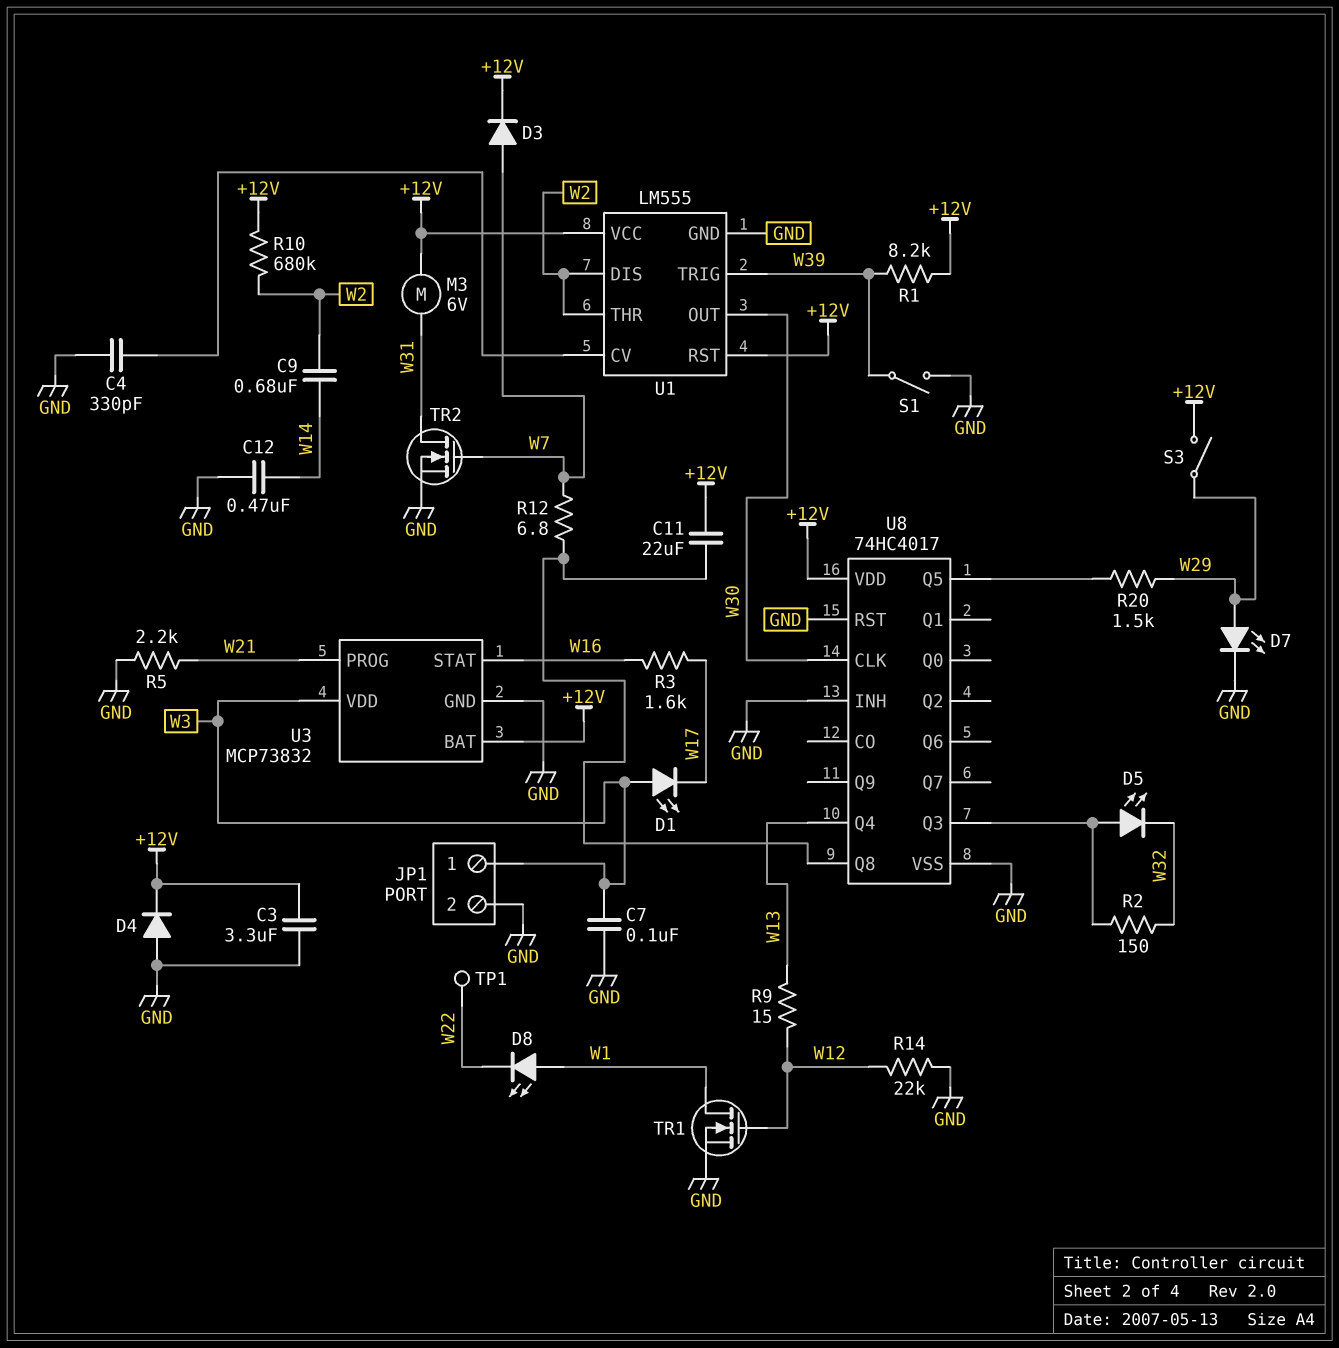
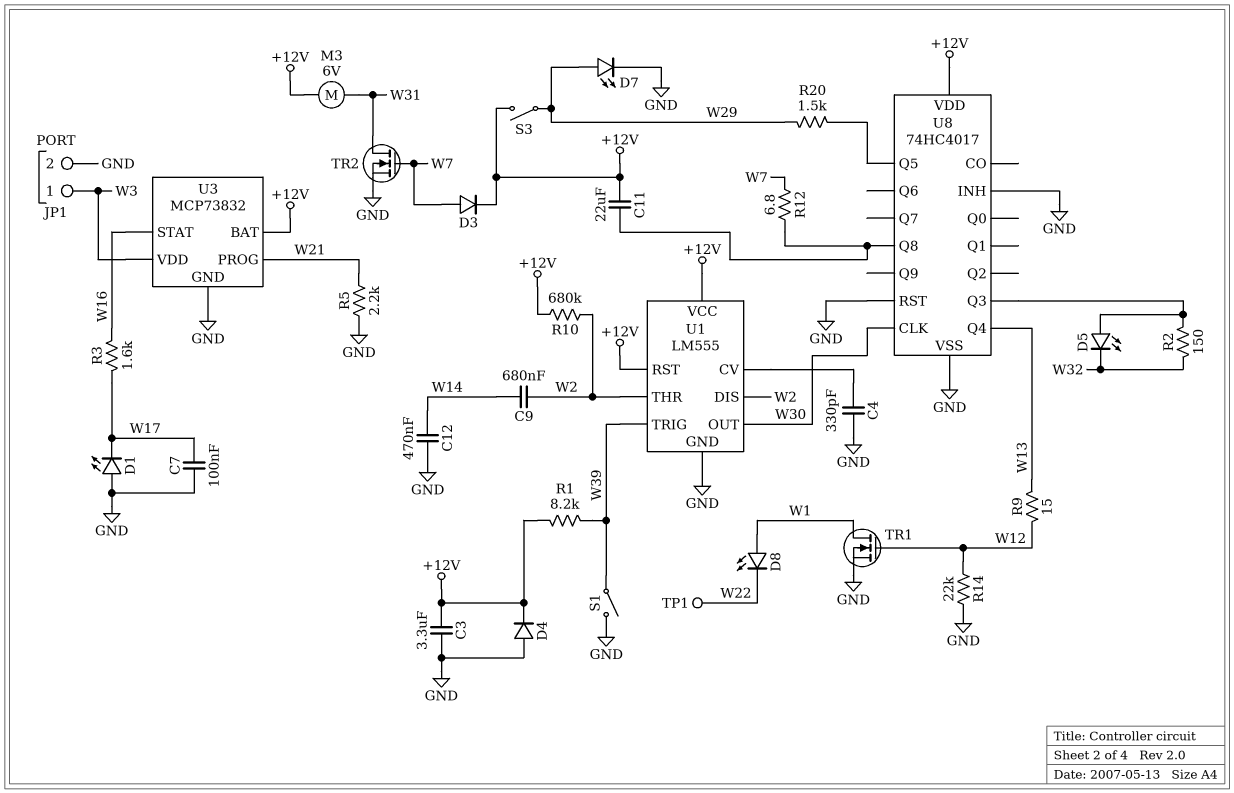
C7: 100nF (GND, W3) -> 100nF (GND, W17)
D1: LED (A W3, K W17) -> LED (A GND, K W17)

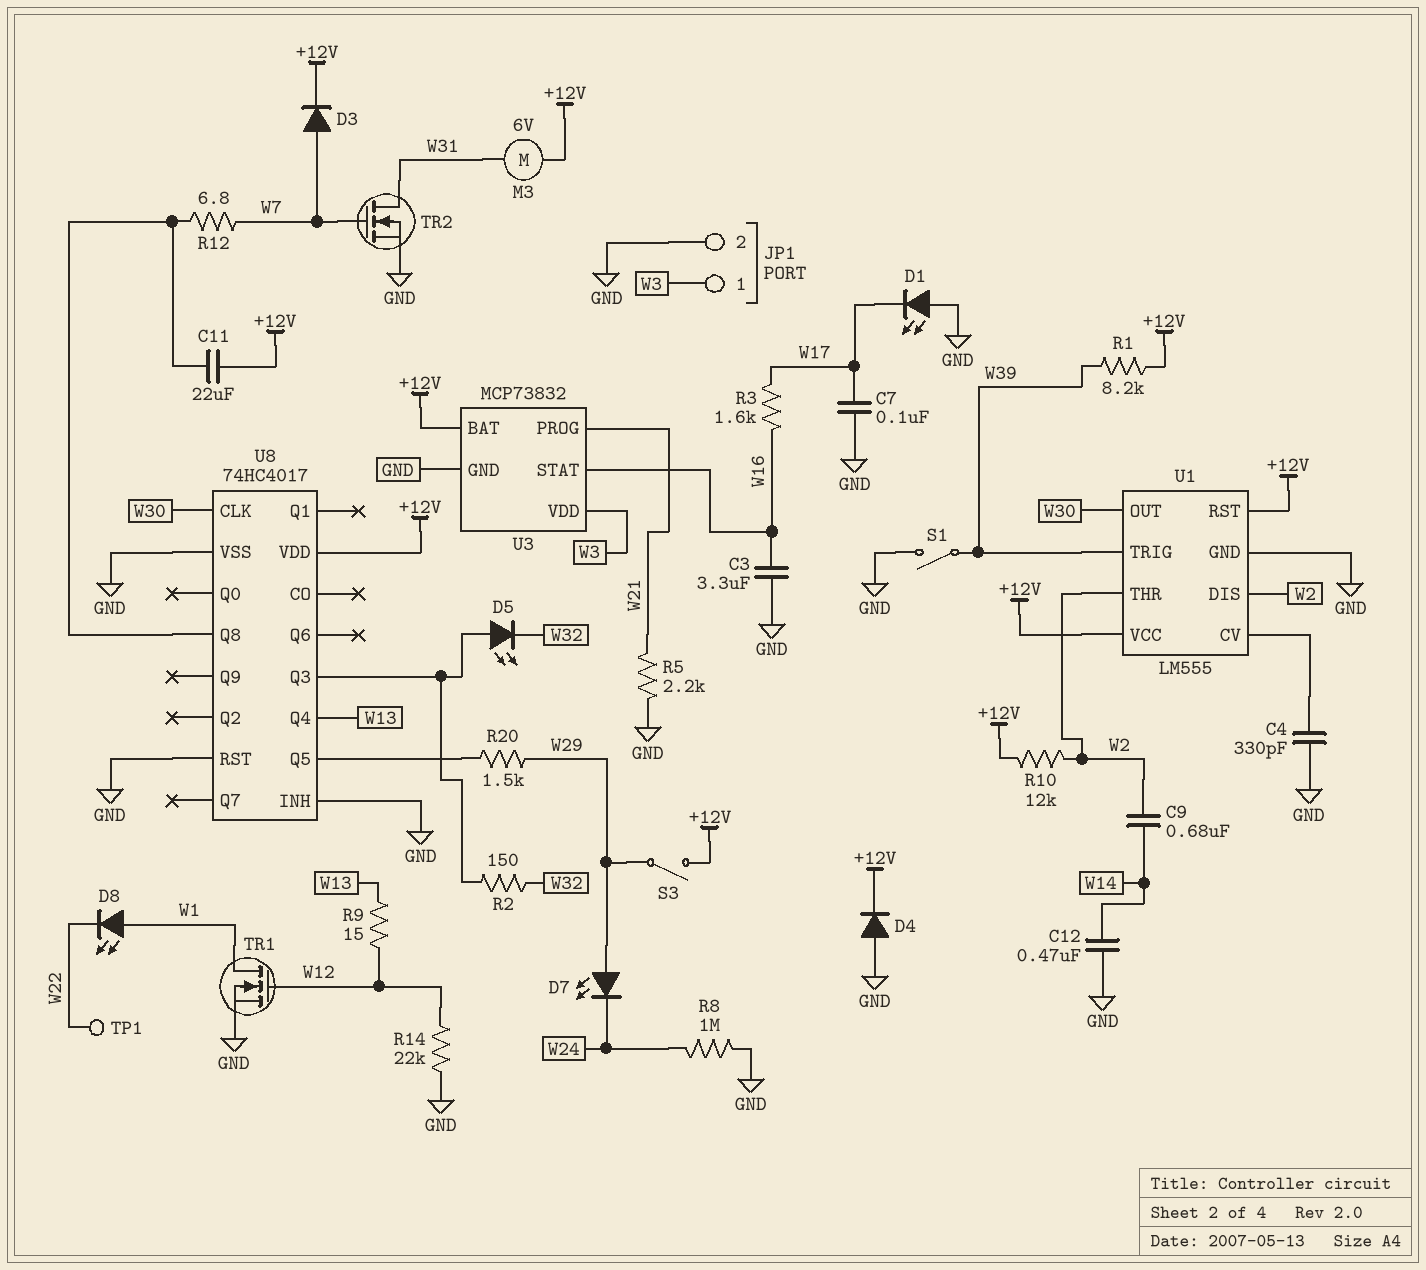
C3: 3.3uF (+12V, GND) -> 3.3uF (GND, W16)
D7: LED (A W29, K GND) -> LED (A W29, K W24)
R8: none -> 1M (GND, W24)
R10: 680k (+12V, W2) -> 12k (+12V, W2)

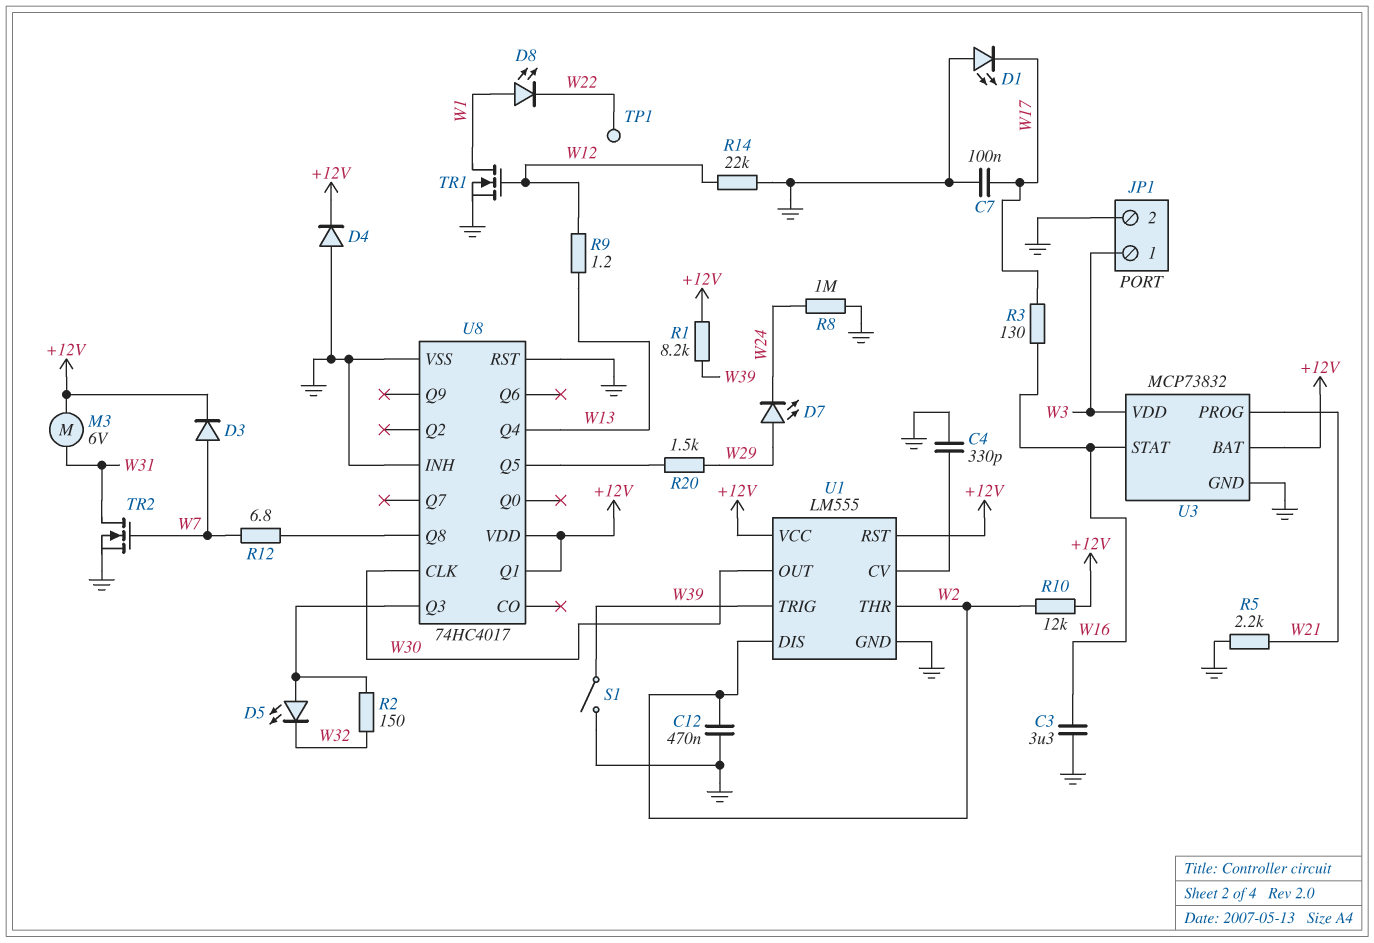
C9: 680nF (W2, W14) -> none
C11: 22uF (+12V, U8/Q8) -> none
C12: 470nF (GND, W14) -> 470nF (GND, W2)
R3: 1.6k (W16, W17) -> 130 (W16, W17)
R9: 15 (W12, W13) -> 1.2 (W12, W13)
S3: switch (+12V, W29) -> none
U8 pin Q1: none -> +12V

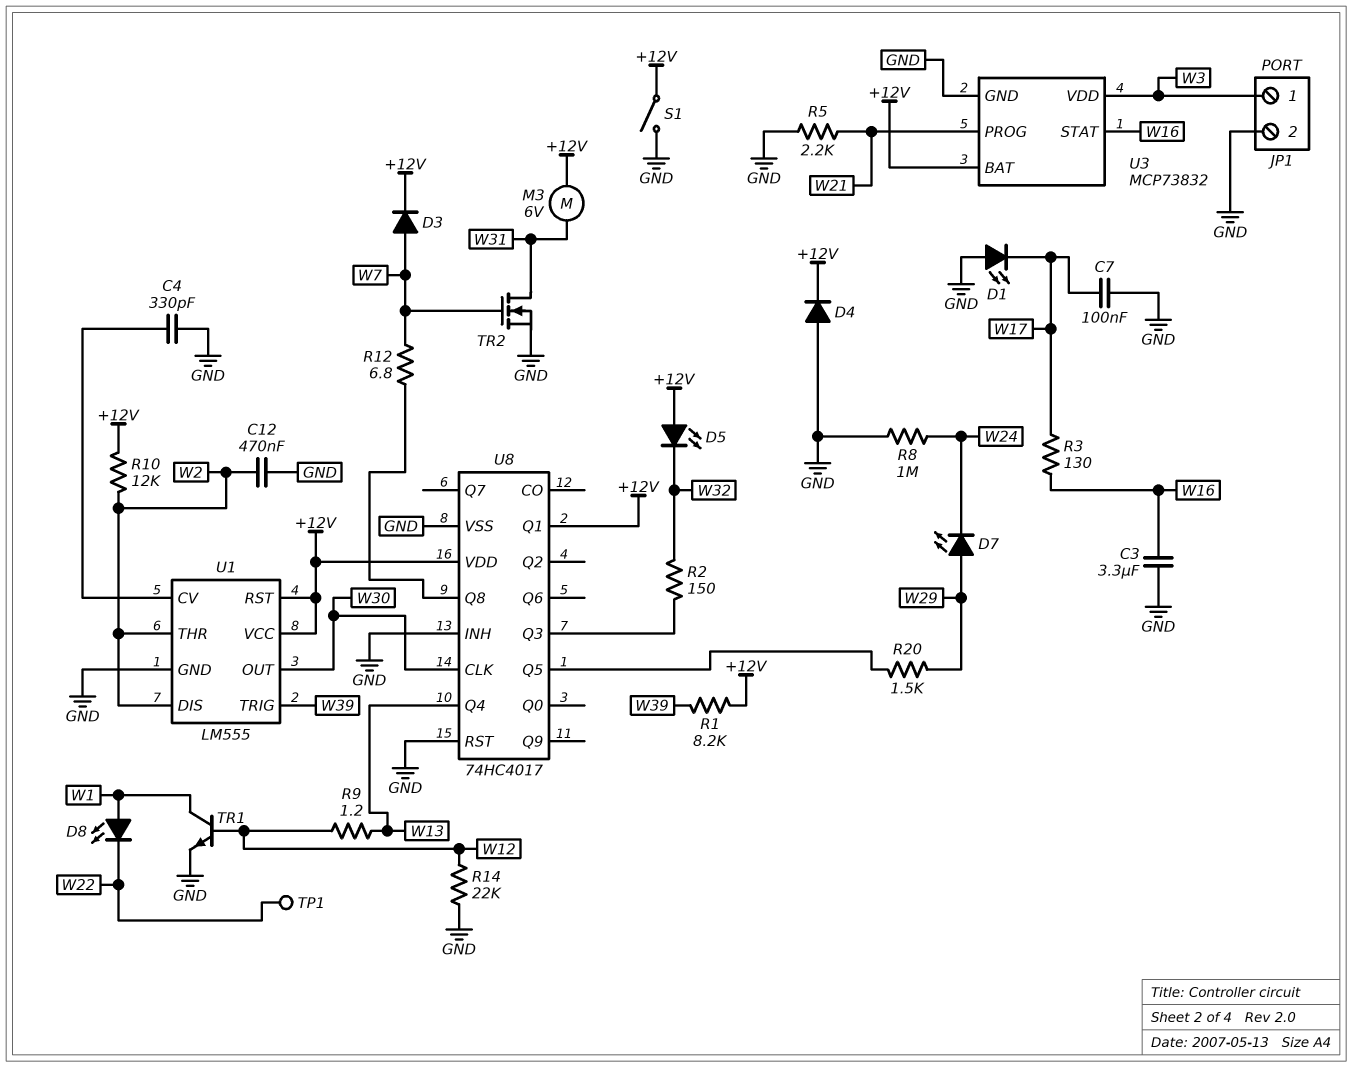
D5: LED (A U8/Q3, K W32) -> LED (A +12V, K W32)
S1: switch (GND, W39) -> switch (+12V, GND)
TR1: NMOS (G W12, D W1, S GND) -> NPN (B W12, C W1, E GND)

